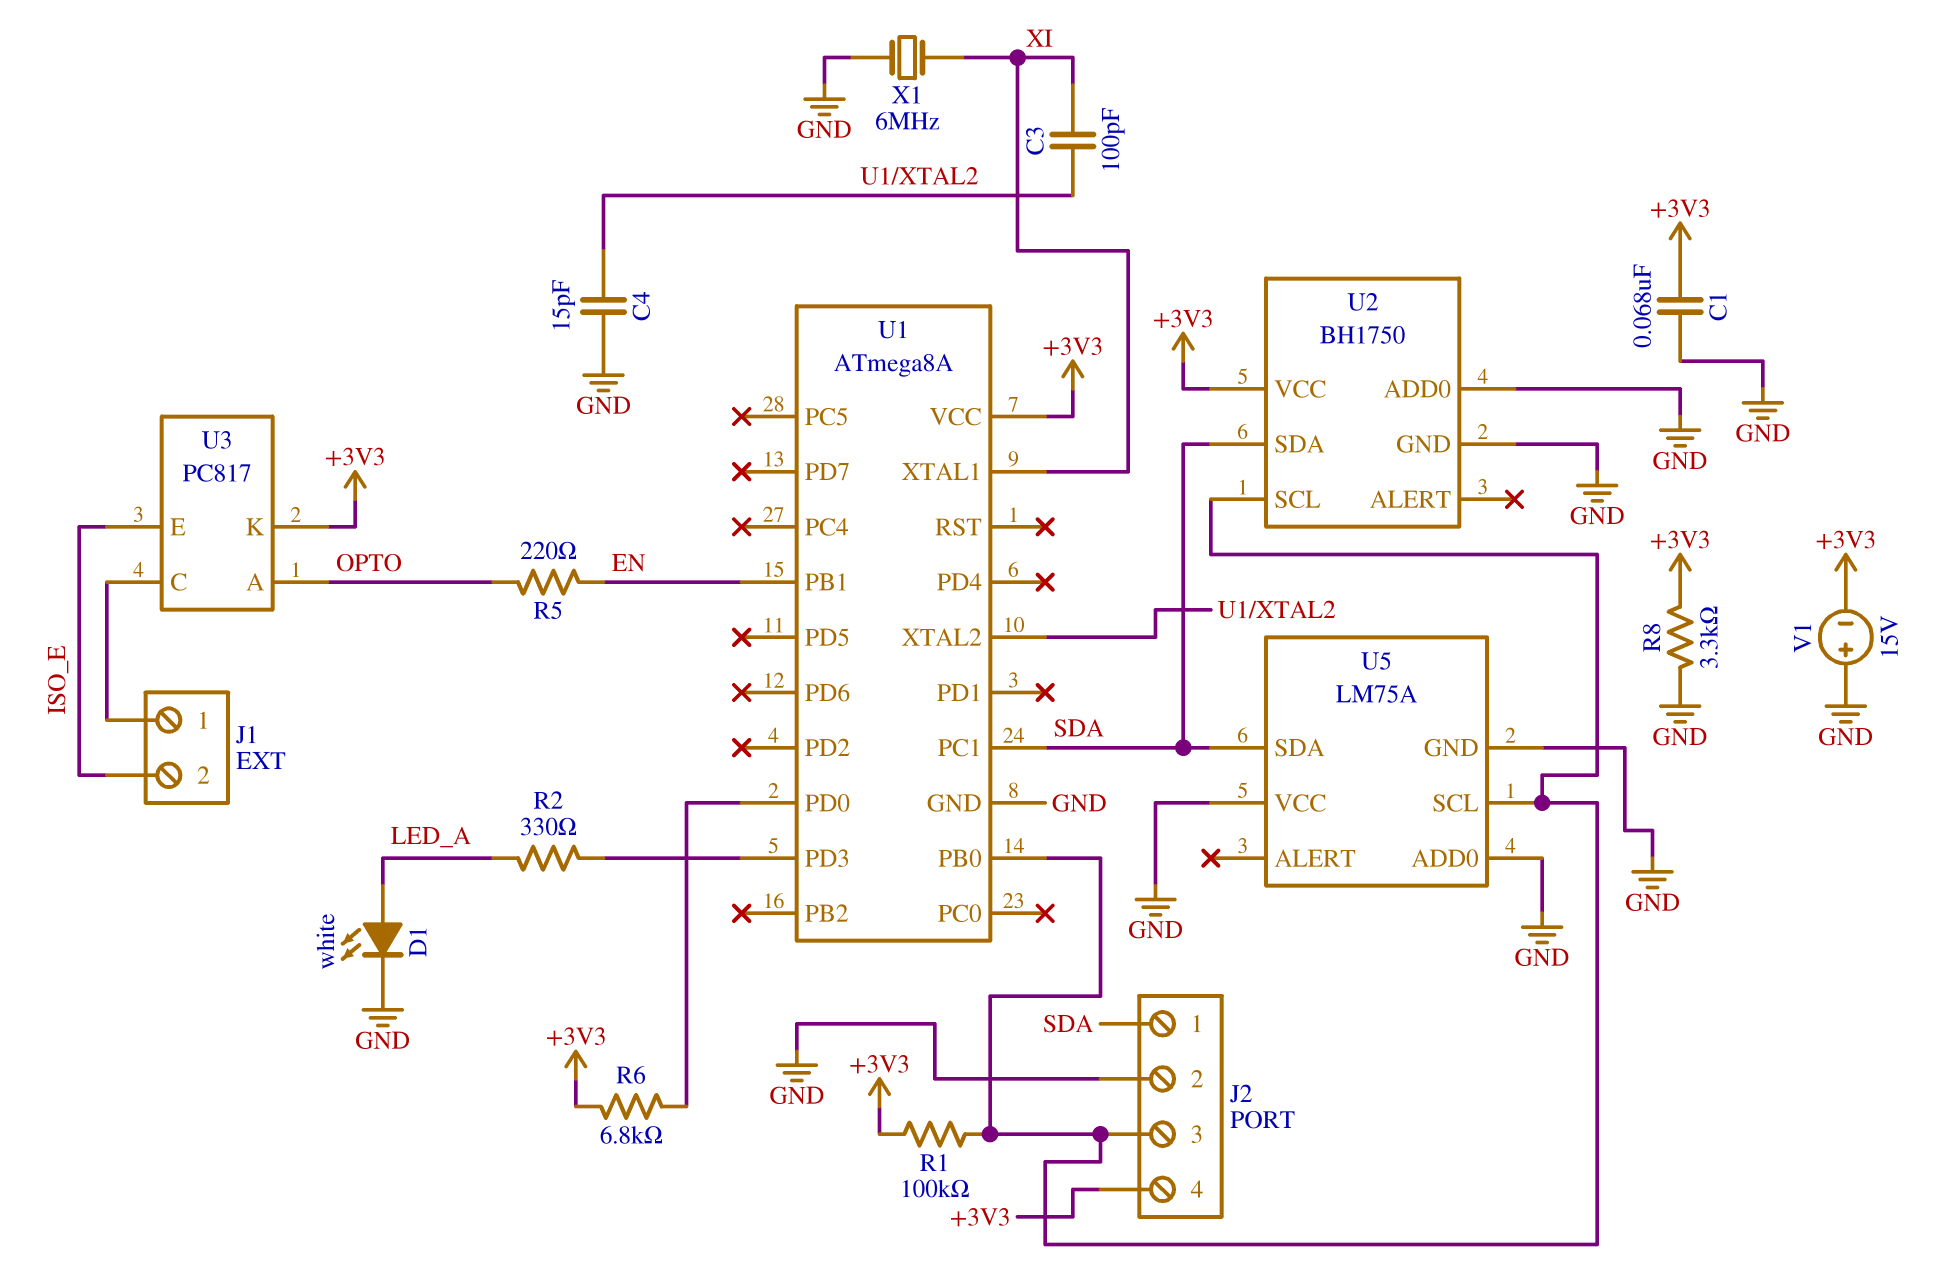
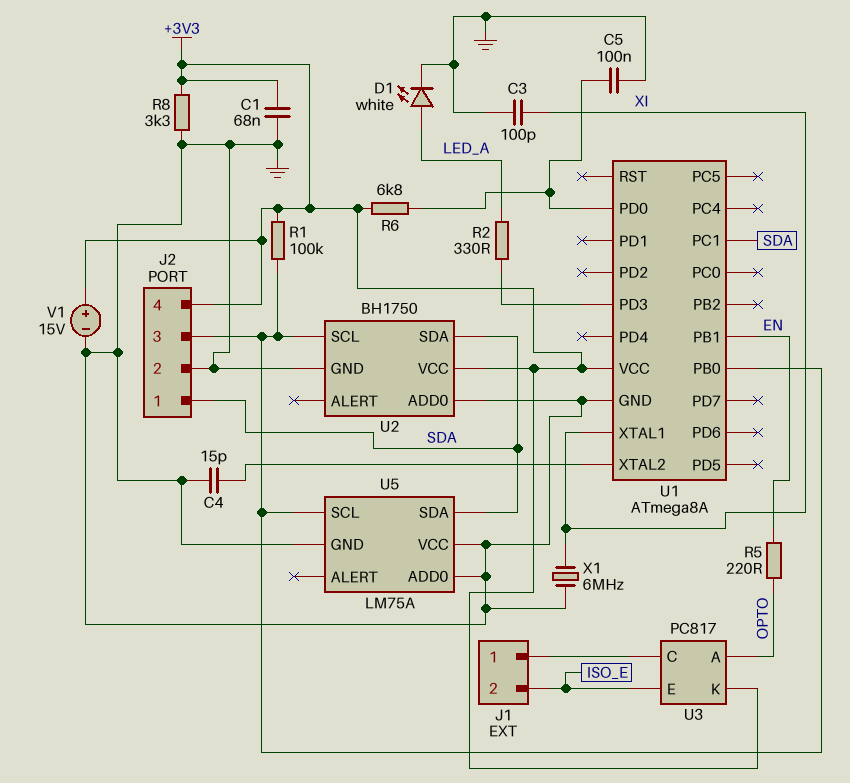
C3: 100pF (U1/XTAL2, XI) -> 100pF (GND, XI)
C5: none -> 100nF (GND, U1/PD0)
V1: 15V (plus GND, minus +3V3) -> 15V (plus +3V3, minus GND)

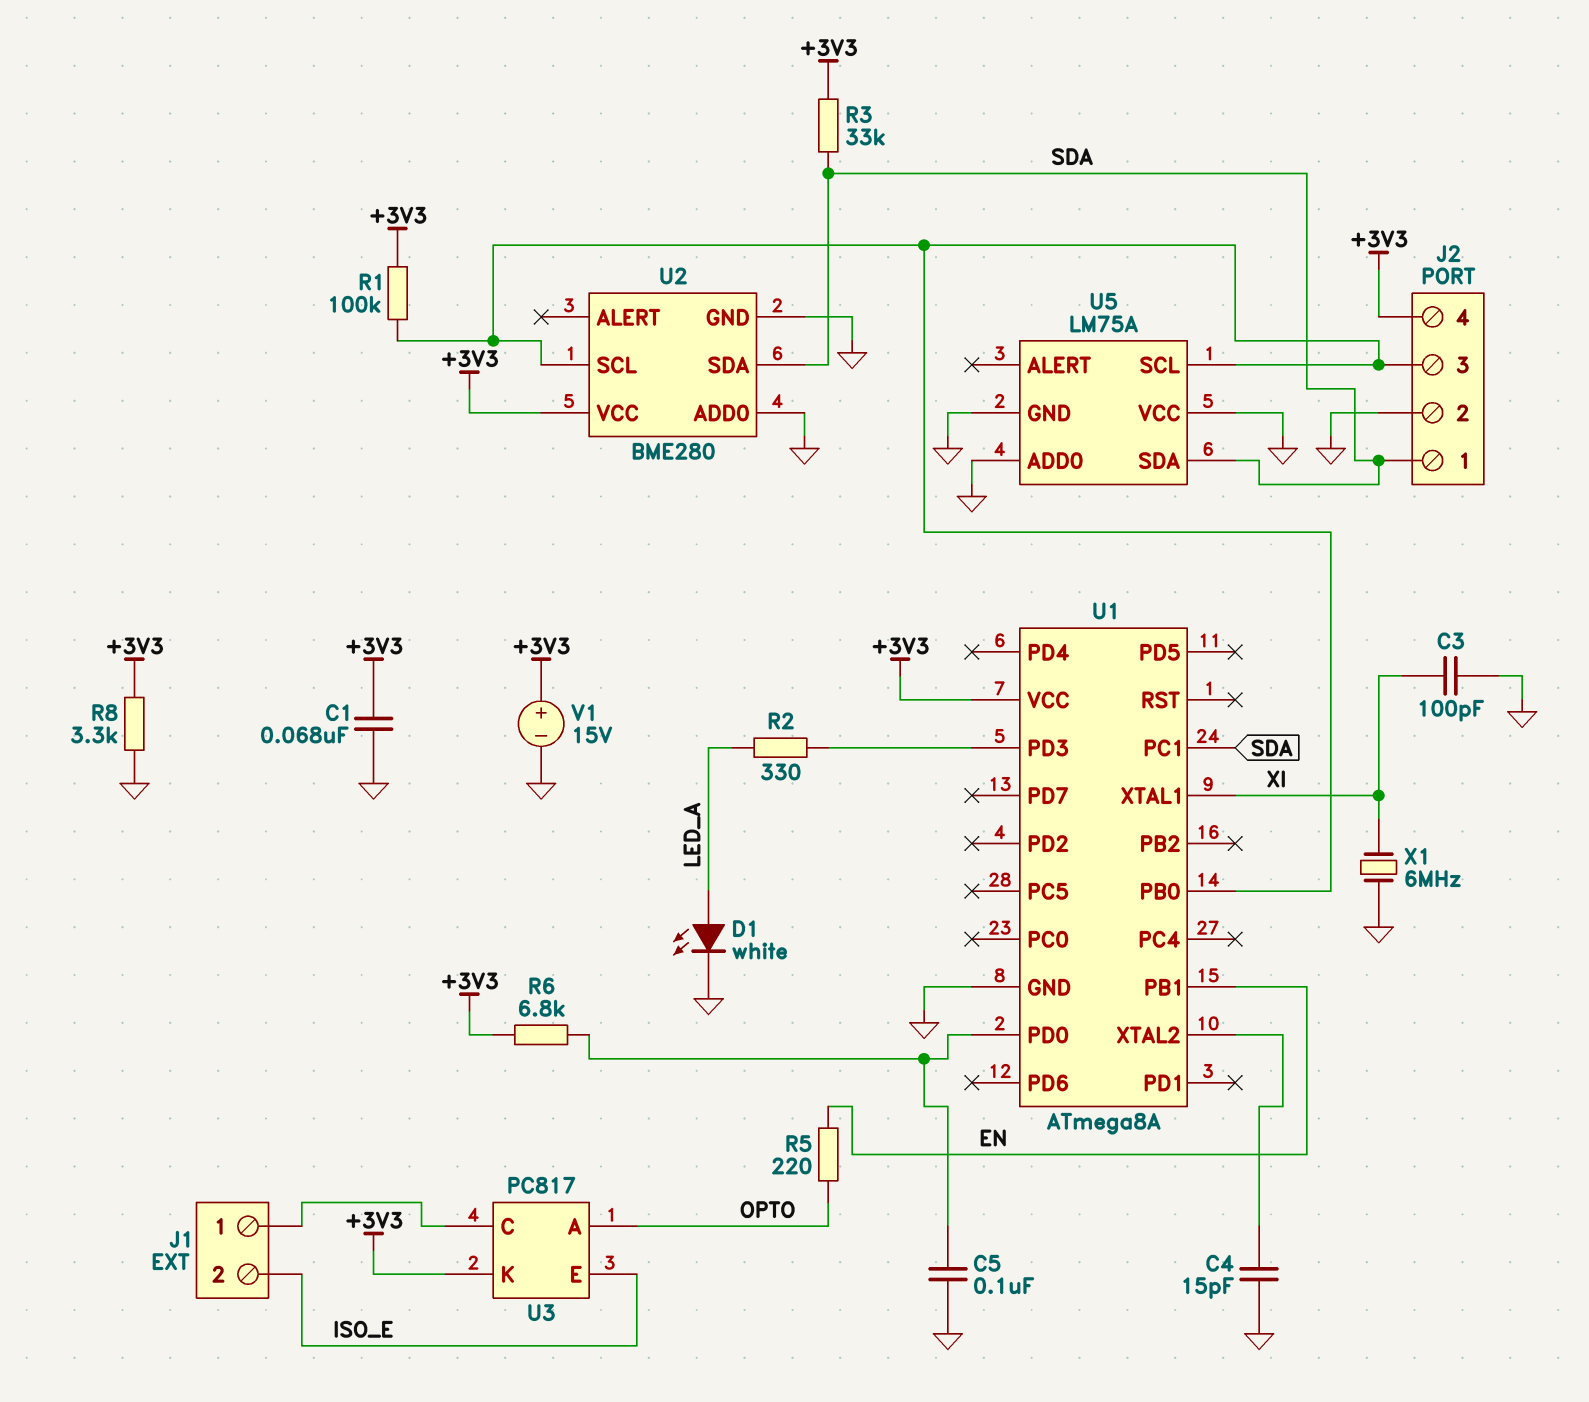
R3: none -> 33k (+3V3, SDA)
U2: BH1750 -> BME280

